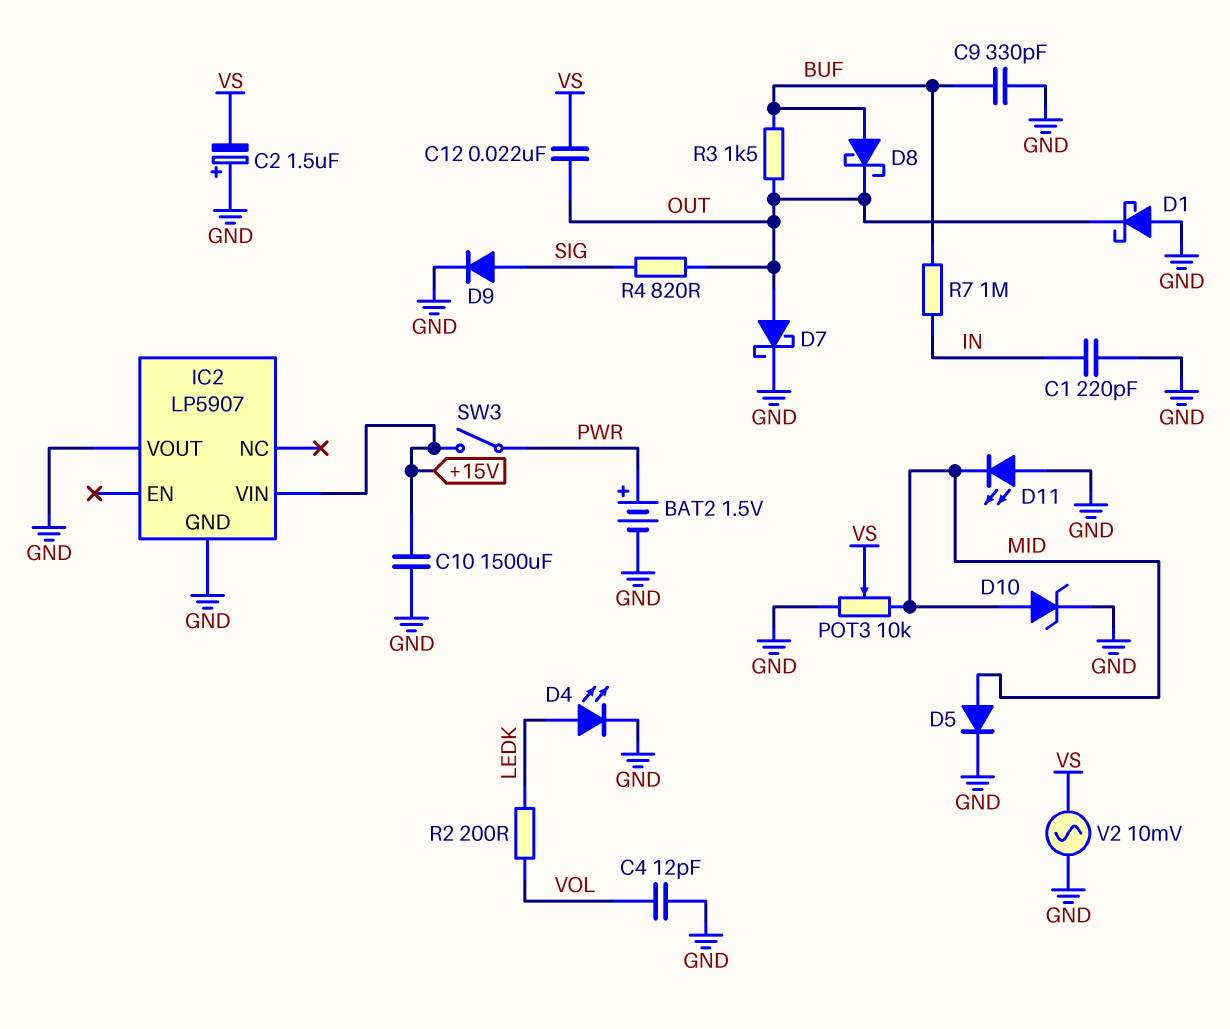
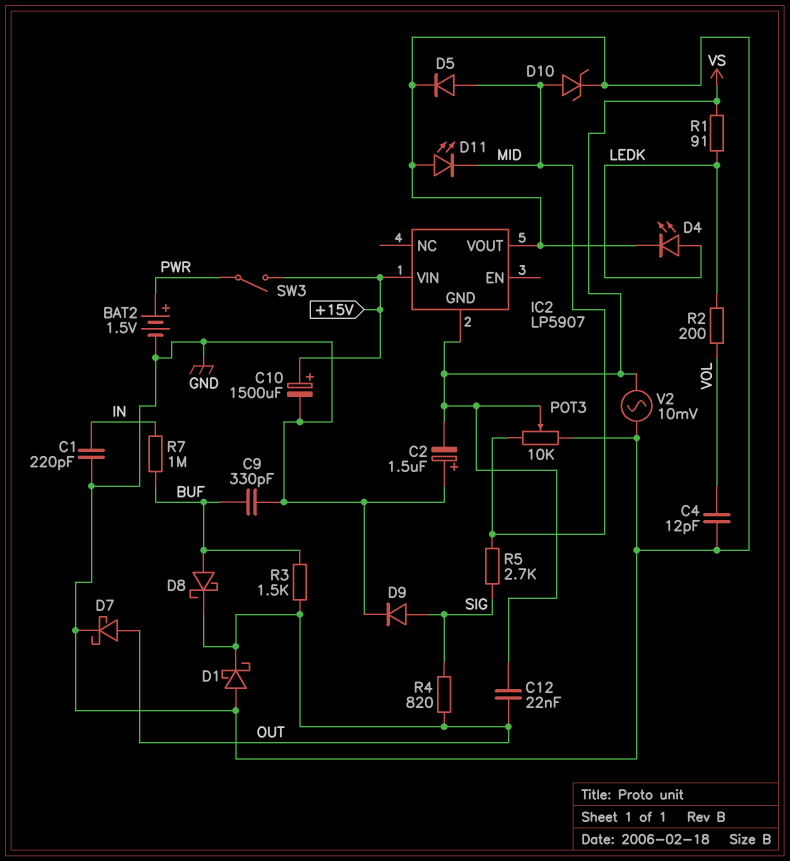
C10: 1500uF (+15V, GND) -> 1500uF (plus +15V, minus GND)
IC2 pin GND: GND -> VS
R1: none -> 91 (LEDK, VS)
R5: none -> 2.7k (MID, SIG)

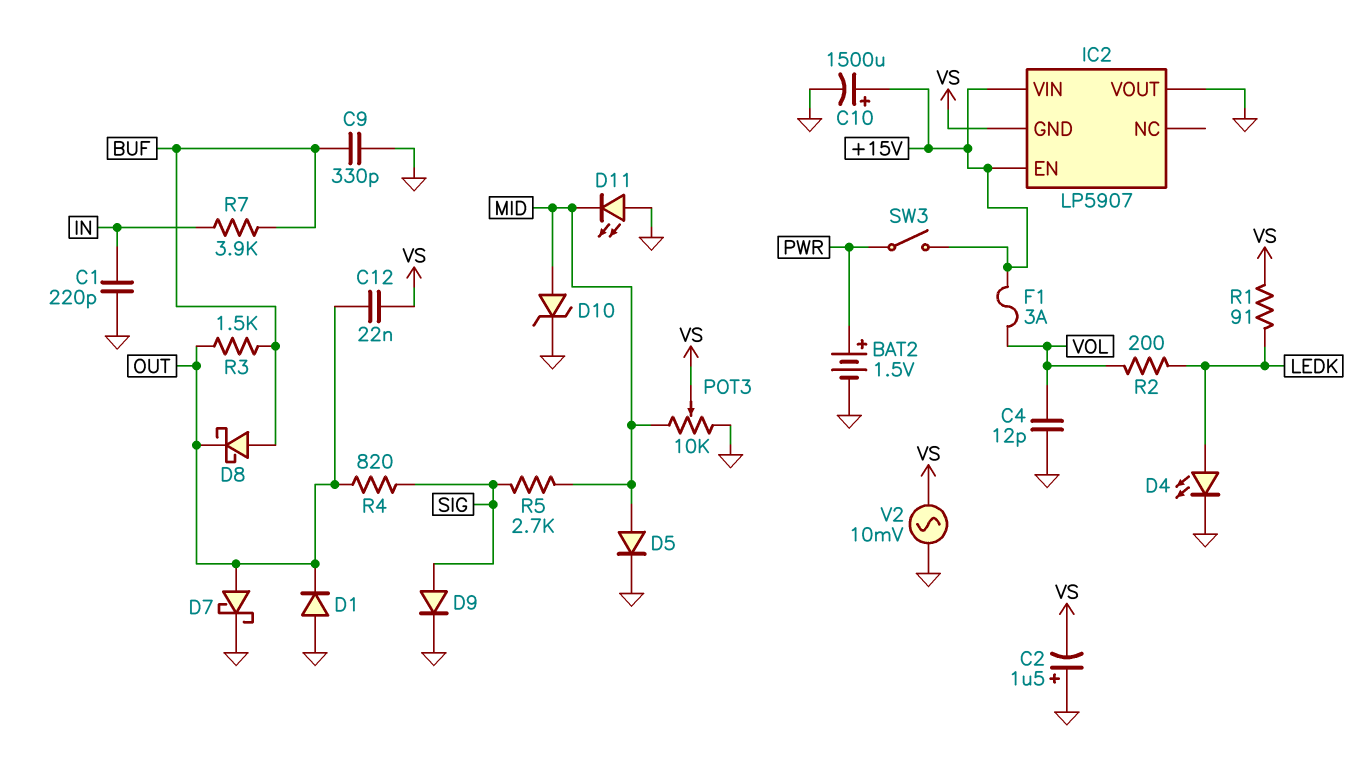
D1: schottky (A GND, K OUT) -> diode (A GND, K OUT)
F1: none -> 3A (+15V, VOL)
IC2 pin EN: none -> +15V
R7: 1M (BUF, IN) -> 3.9k (BUF, IN)

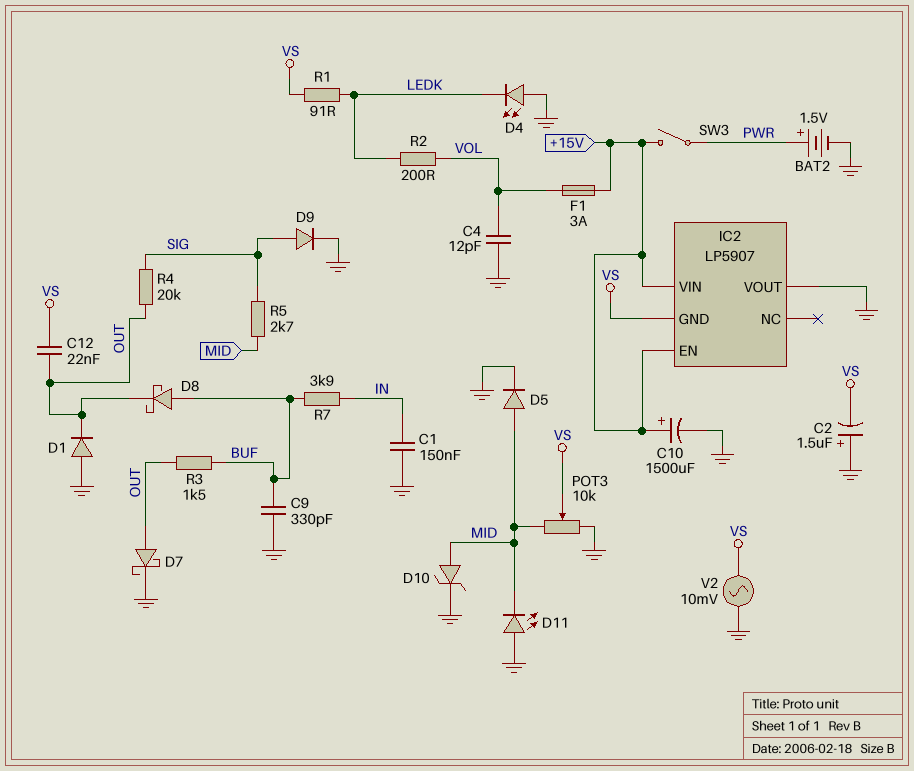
C1: 220pF (GND, IN) -> 150nF (GND, IN)
D4: LED (A LEDK, K GND) -> LED (A GND, K LEDK)
R4: 820 (OUT, SIG) -> 20k (OUT, SIG)

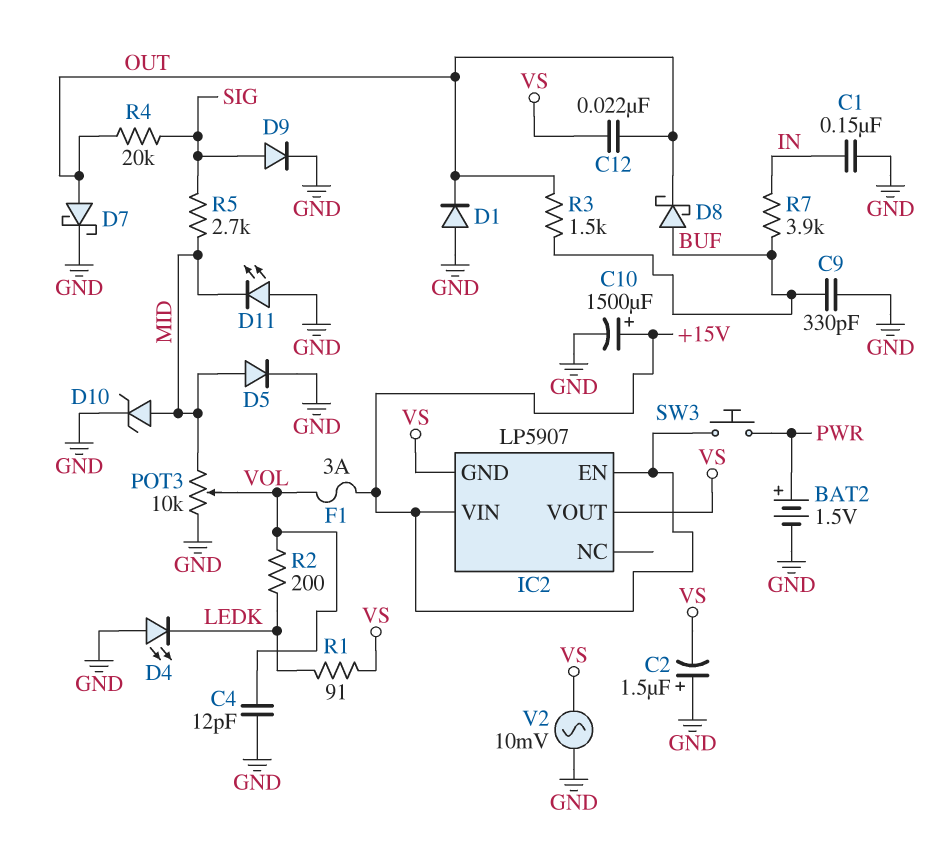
IC2 pin VOUT: GND -> VS
POT3: 10k (GND, MID, wiper VS) -> 10k (GND, MID, wiper VOL)
SW3: switch (+15V, PWR) -> button (+15V, PWR)

